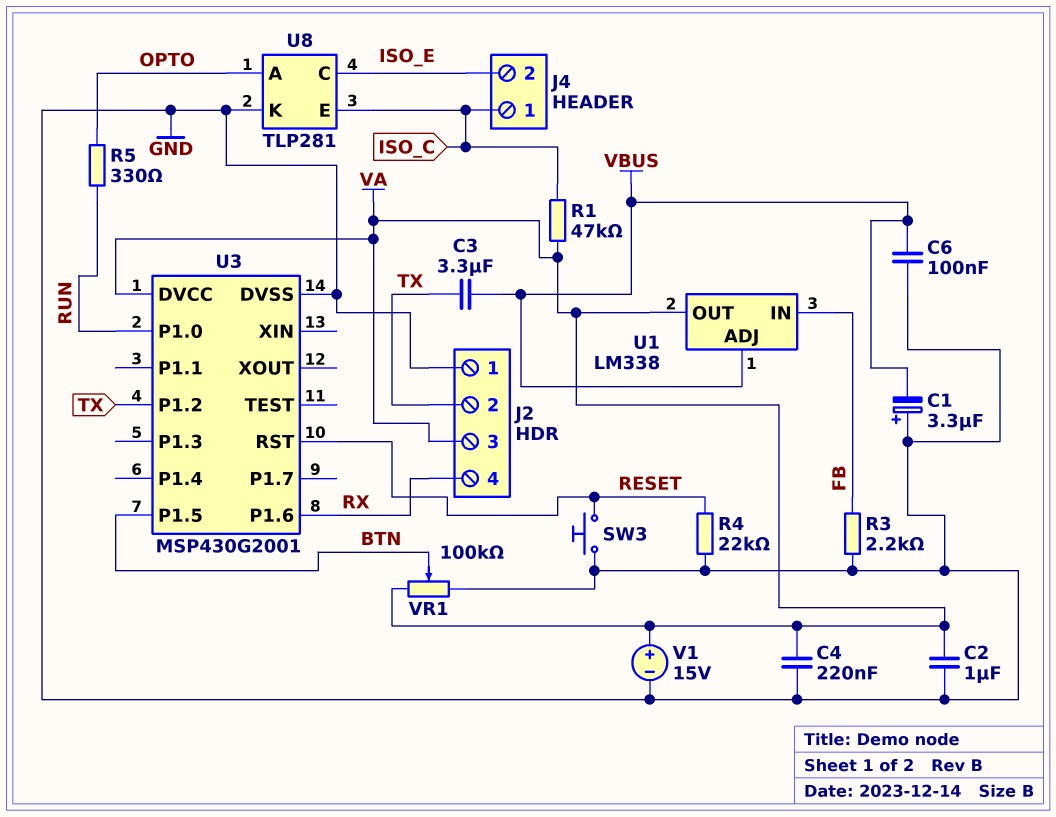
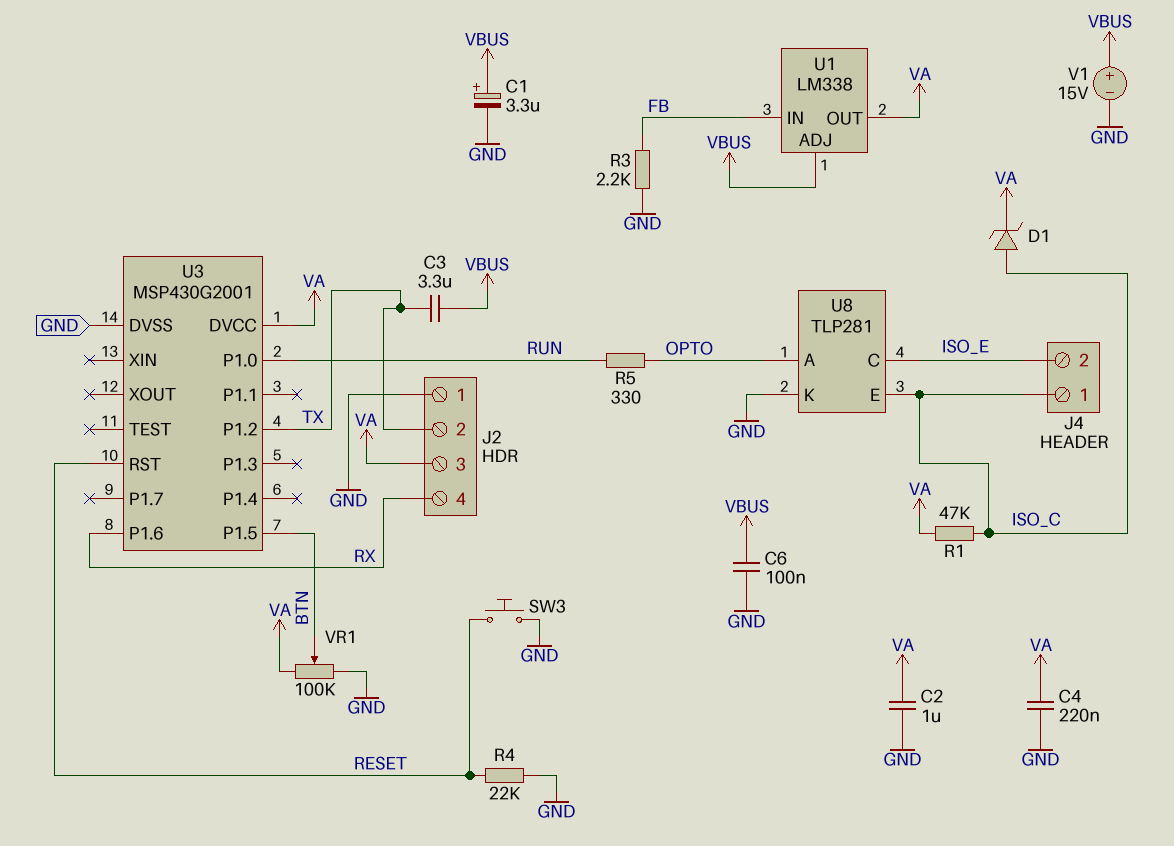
C1: 3.3uF (plus GND, minus VBUS) -> 3.3uF (plus VBUS, minus GND)
D1: none -> zener (A ISO_C, K VA)
V1: 15V (plus VA, minus GND) -> 15V (plus VBUS, minus GND)

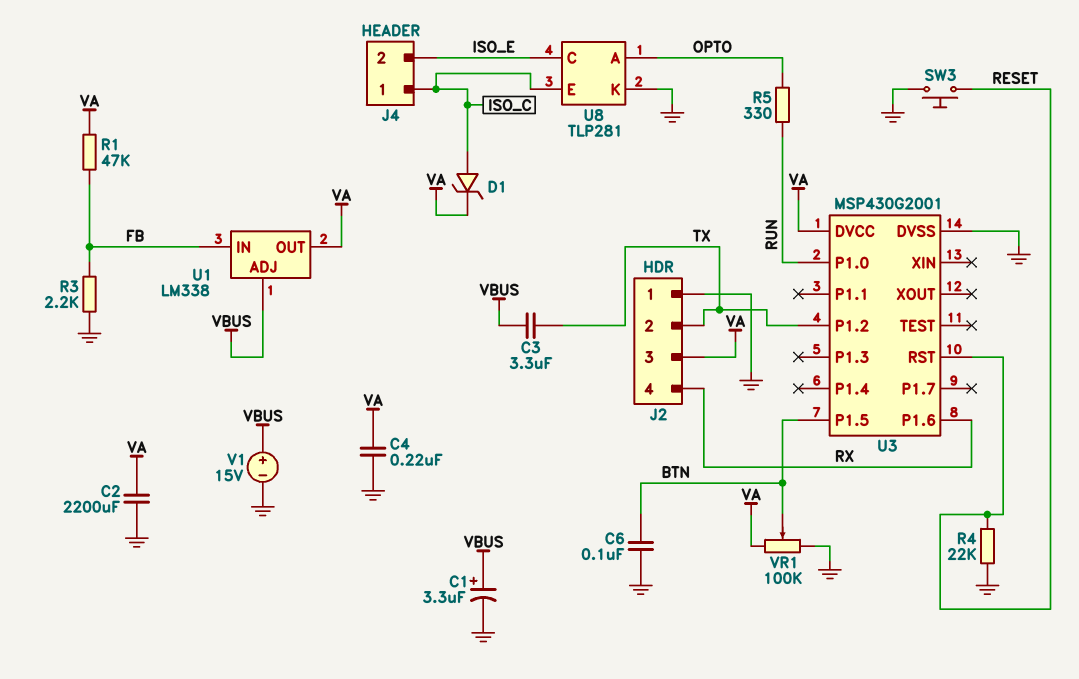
C2: 1uF (GND, VA) -> 2200uF (GND, VA)
C6: 100nF (GND, VBUS) -> 100nF (BTN, GND)
R1: 47k (ISO_C, VA) -> 47k (FB, VA)

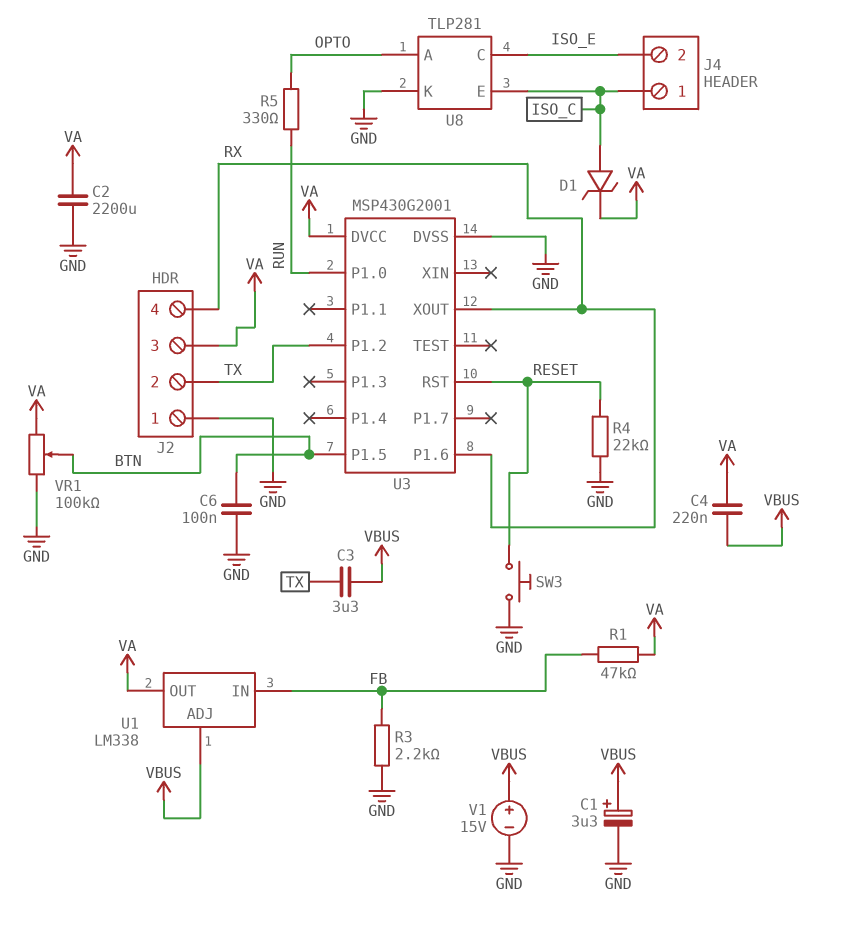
C4: 220nF (GND, VA) -> 220nF (VA, VBUS)
U3 pin XOUT: none -> RX

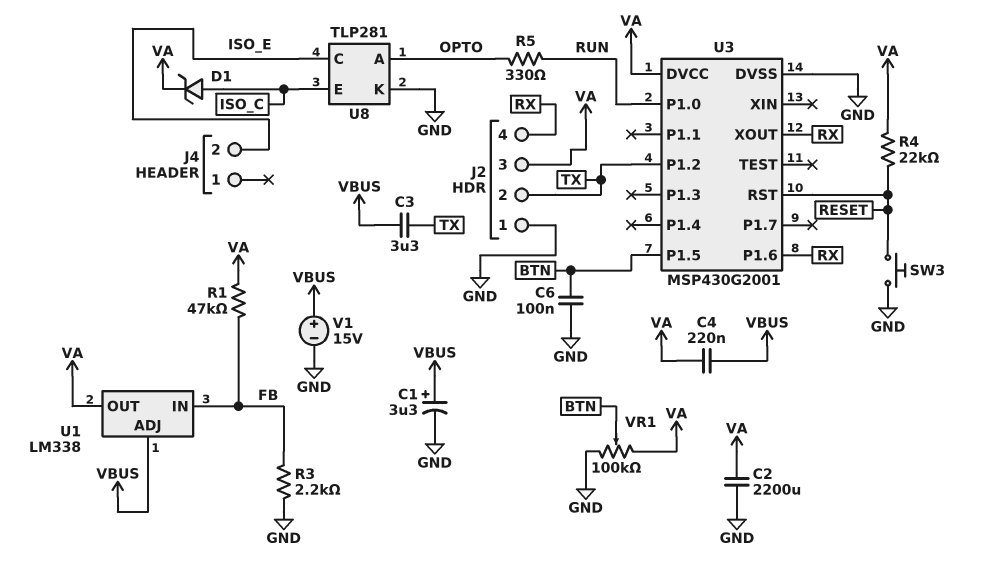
J4 pin 1: ISO_C -> none
R4: 22k (GND, RESET) -> 22k (RESET, VA)

